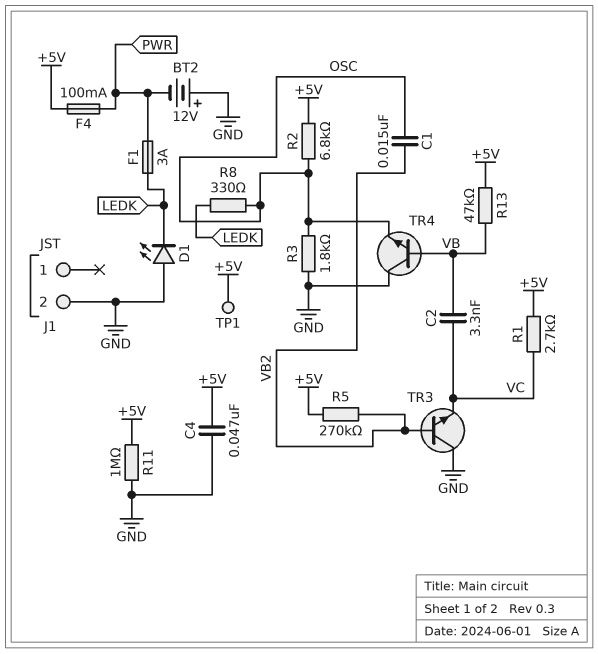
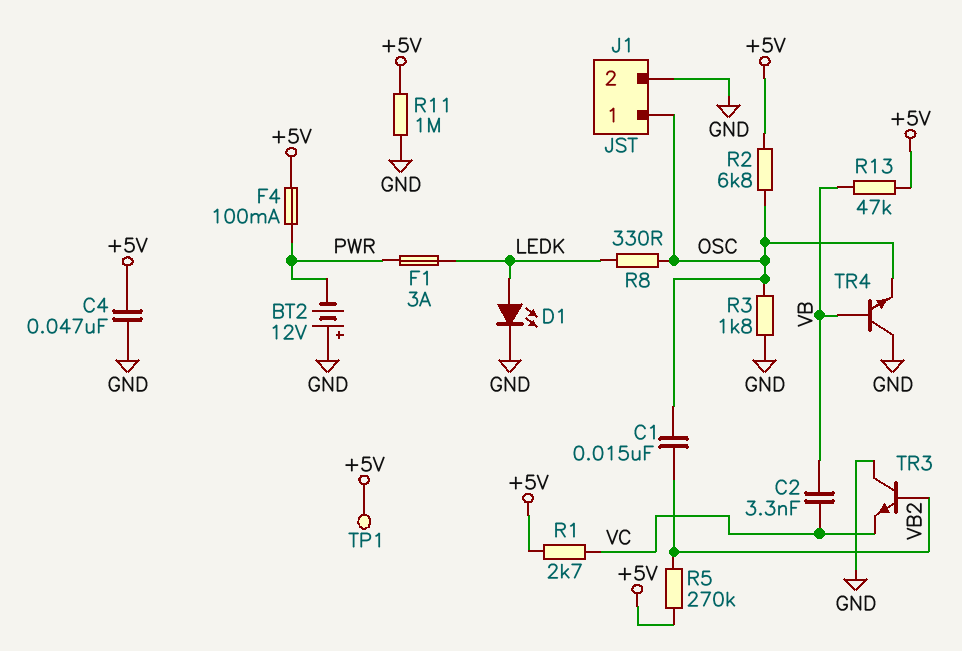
D1: LED (A GND, K LEDK) -> LED (A LEDK, K GND)
J1 pin 1: none -> OSC

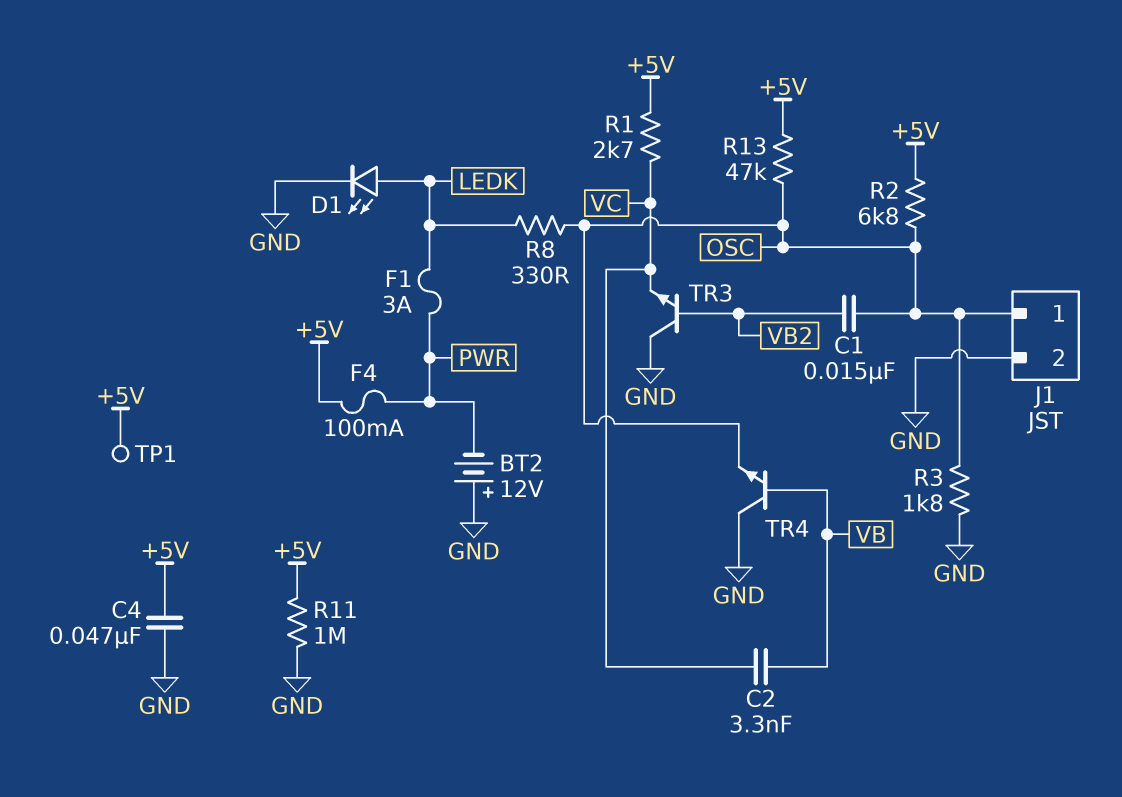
R5: 270k (+5V, VB2) -> none
R13: 47k (+5V, VB) -> 47k (+5V, OSC)

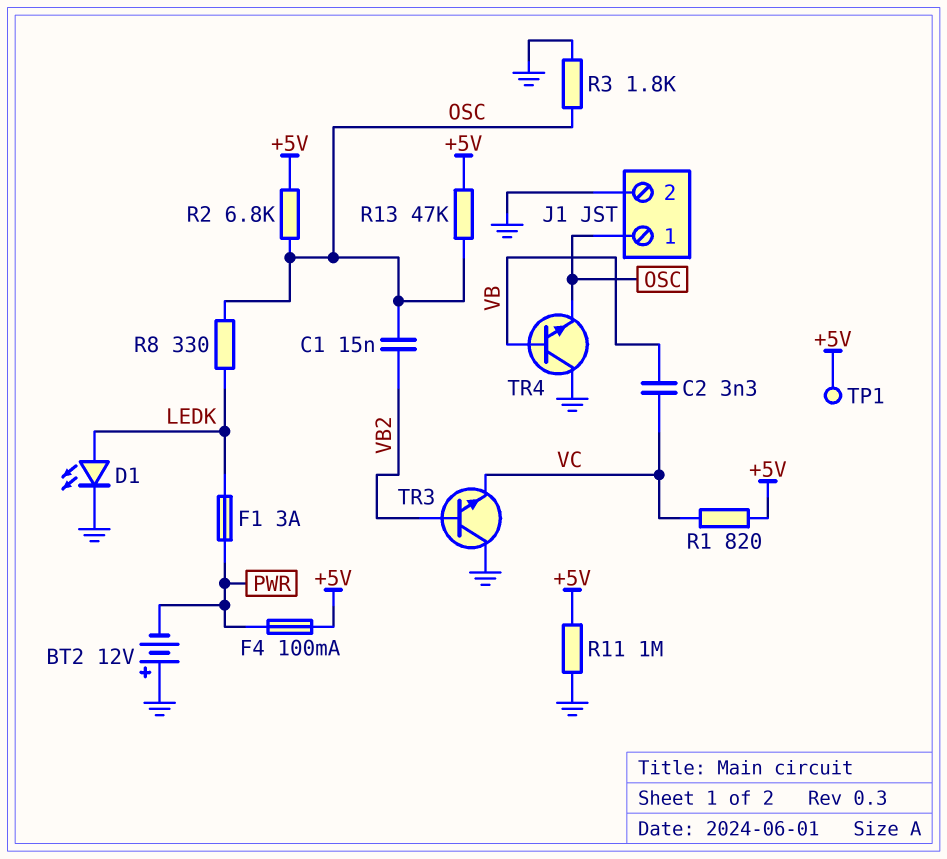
C4: 47nF (+5V, GND) -> none
R1: 2.7k (+5V, VC) -> 820 (+5V, VC)

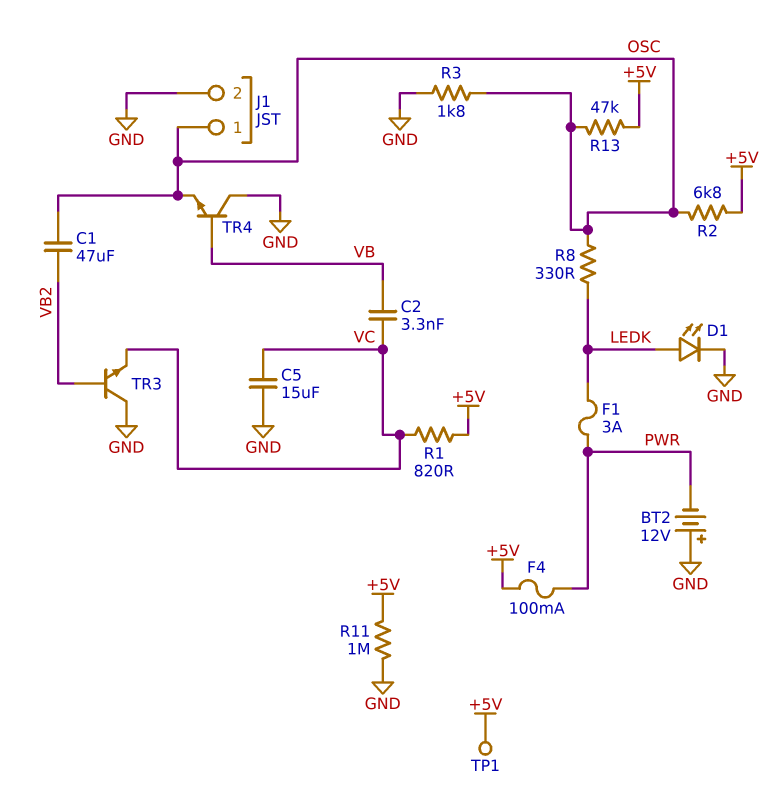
C1: 15nF (OSC, VB2) -> 47uF (OSC, VB2)
C5: none -> 15uF (GND, VC)

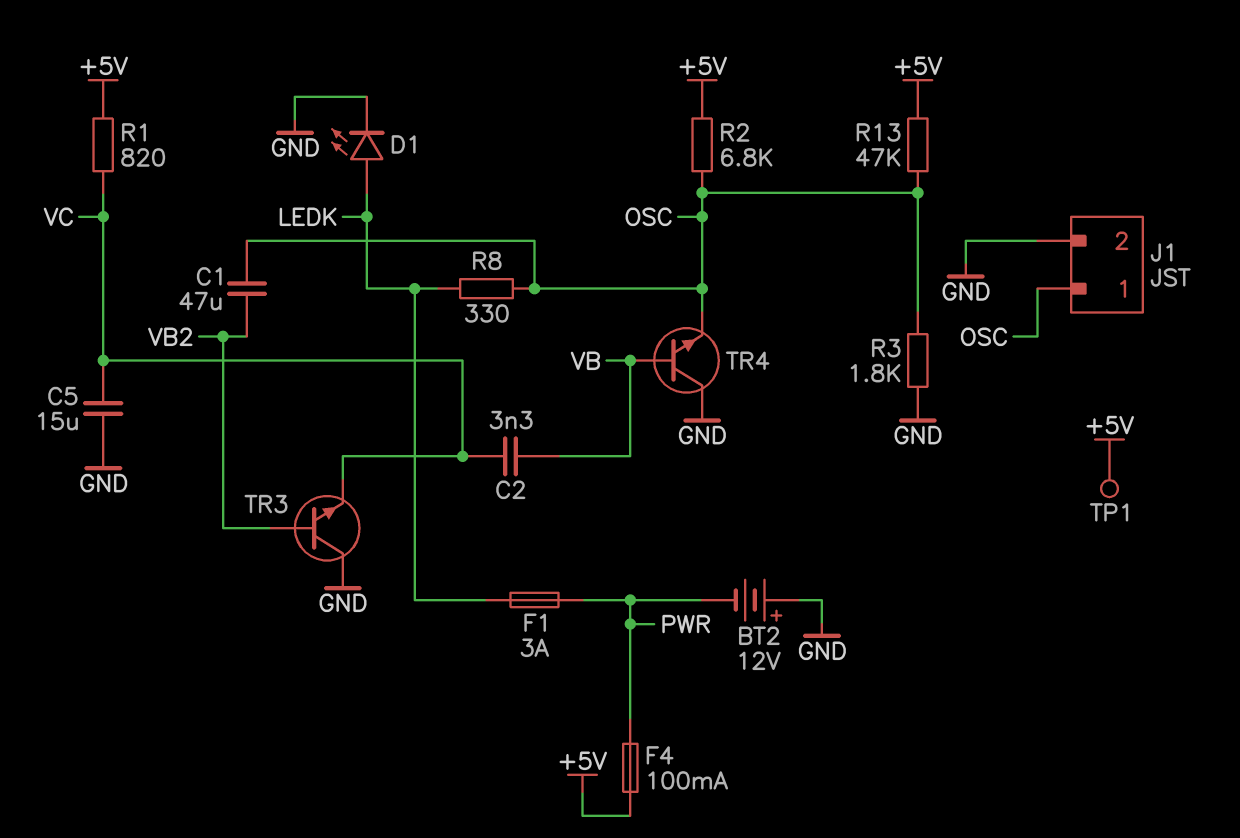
R11: 1M (+5V, GND) -> none

